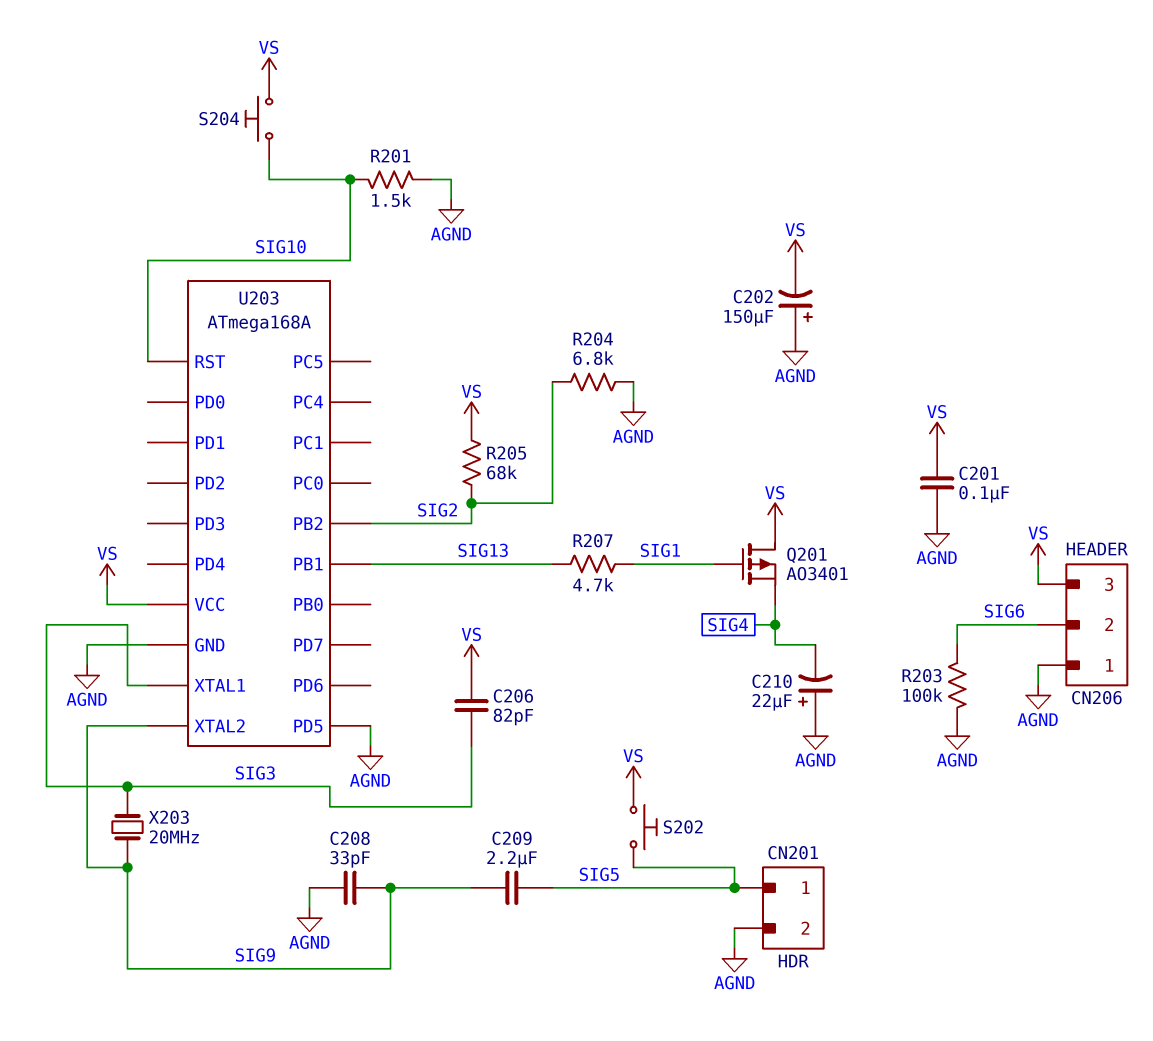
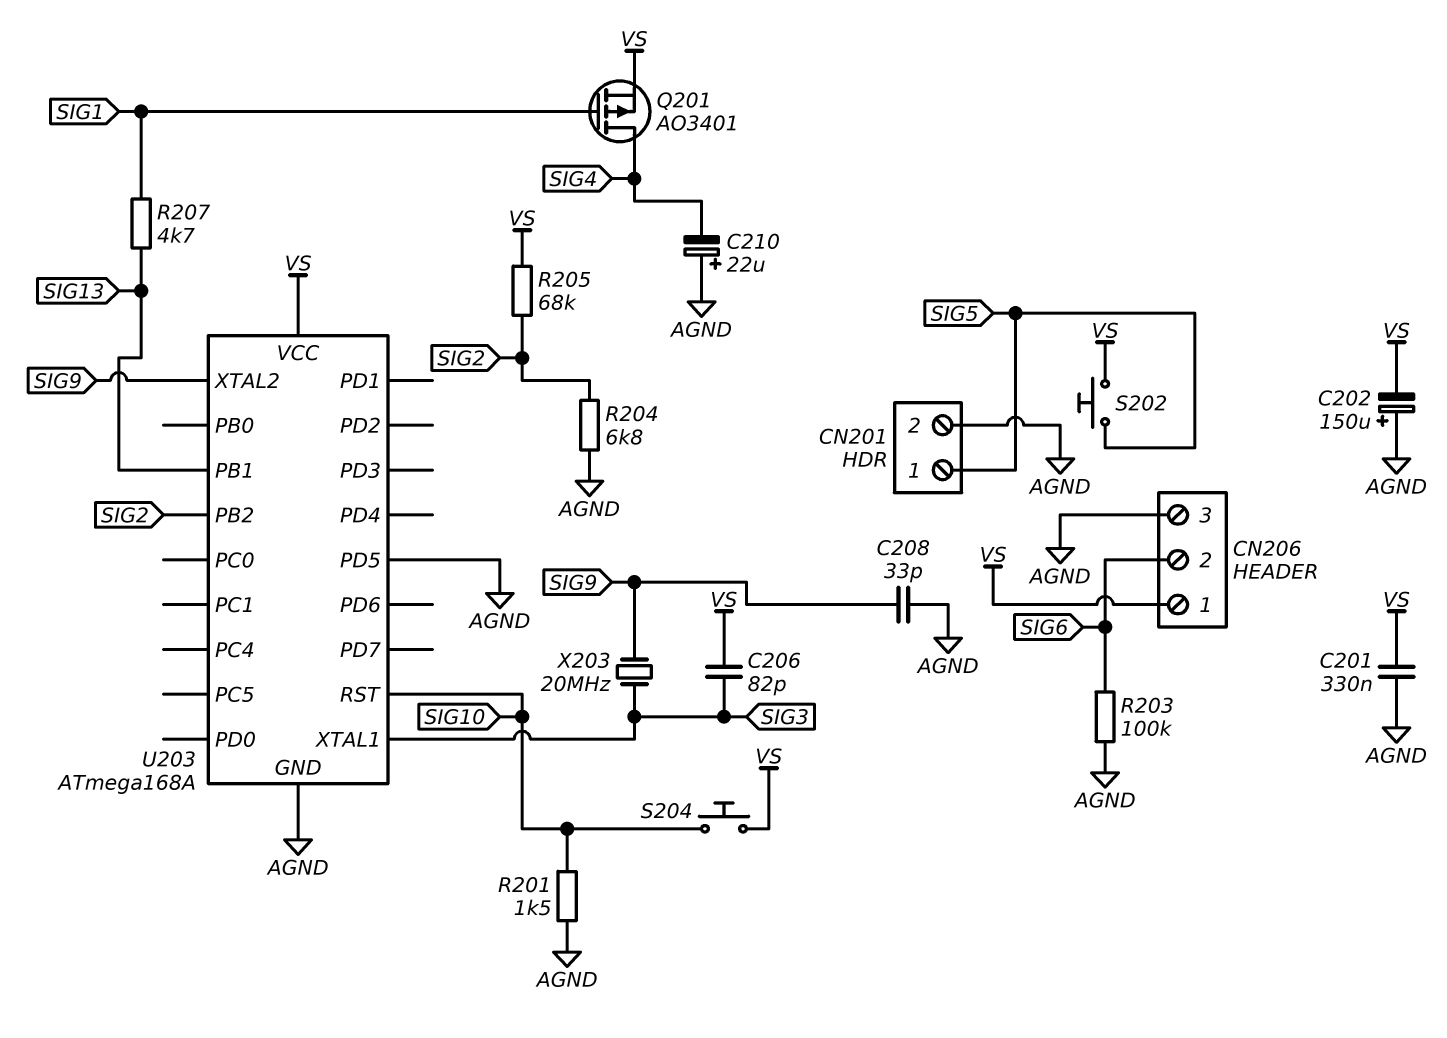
C201: 100nF (AGND, VS) -> 330nF (AGND, VS)
C209: 2.2uF (SIG5, SIG9) -> none
CN206 pin 1: AGND -> VS
CN206 pin 3: VS -> AGND
Q201: PMOS AO3401 (G SIG1, D VS, S SIG4) -> PMOS AO3401 (G SIG1, D SIG4, S VS)

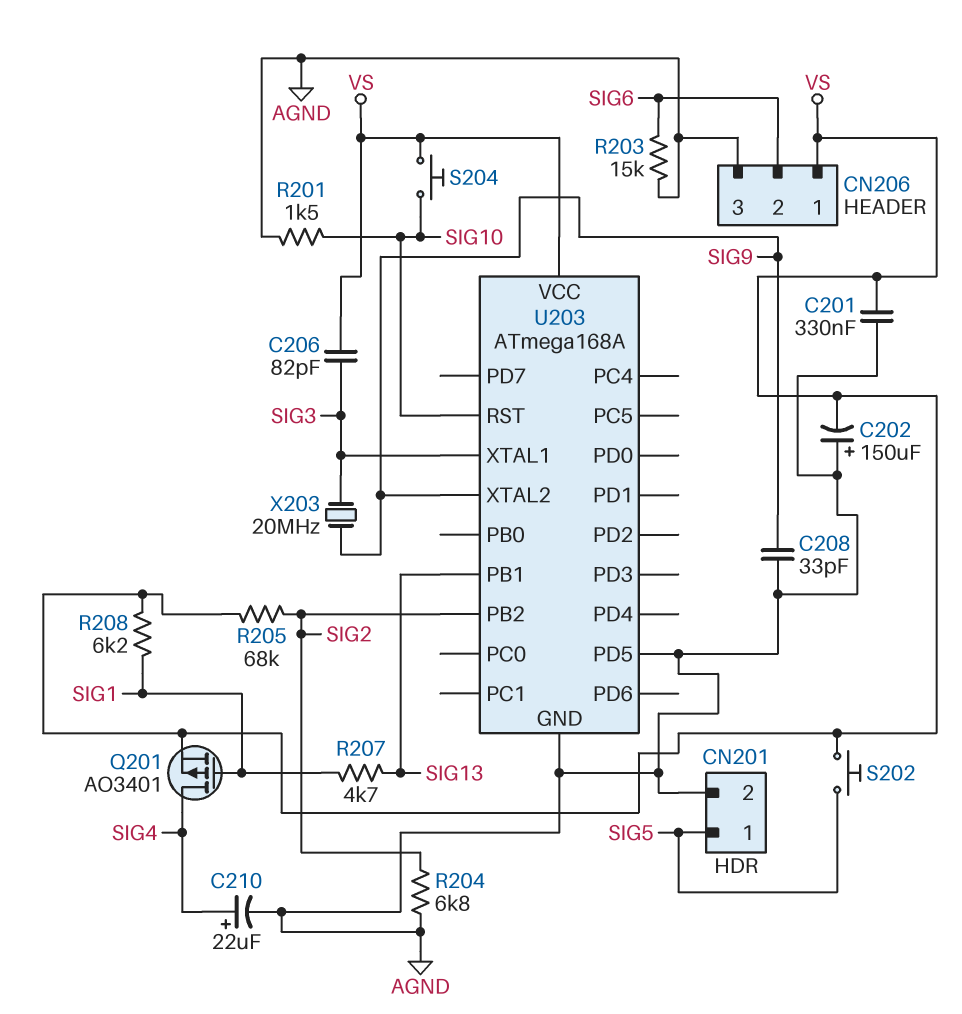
C210: 22uF (plus AGND, minus SIG4) -> 22uF (plus SIG4, minus AGND)
R203: 100k (AGND, SIG6) -> 15k (AGND, SIG6)
R208: none -> 6.2k (SIG1, VS)

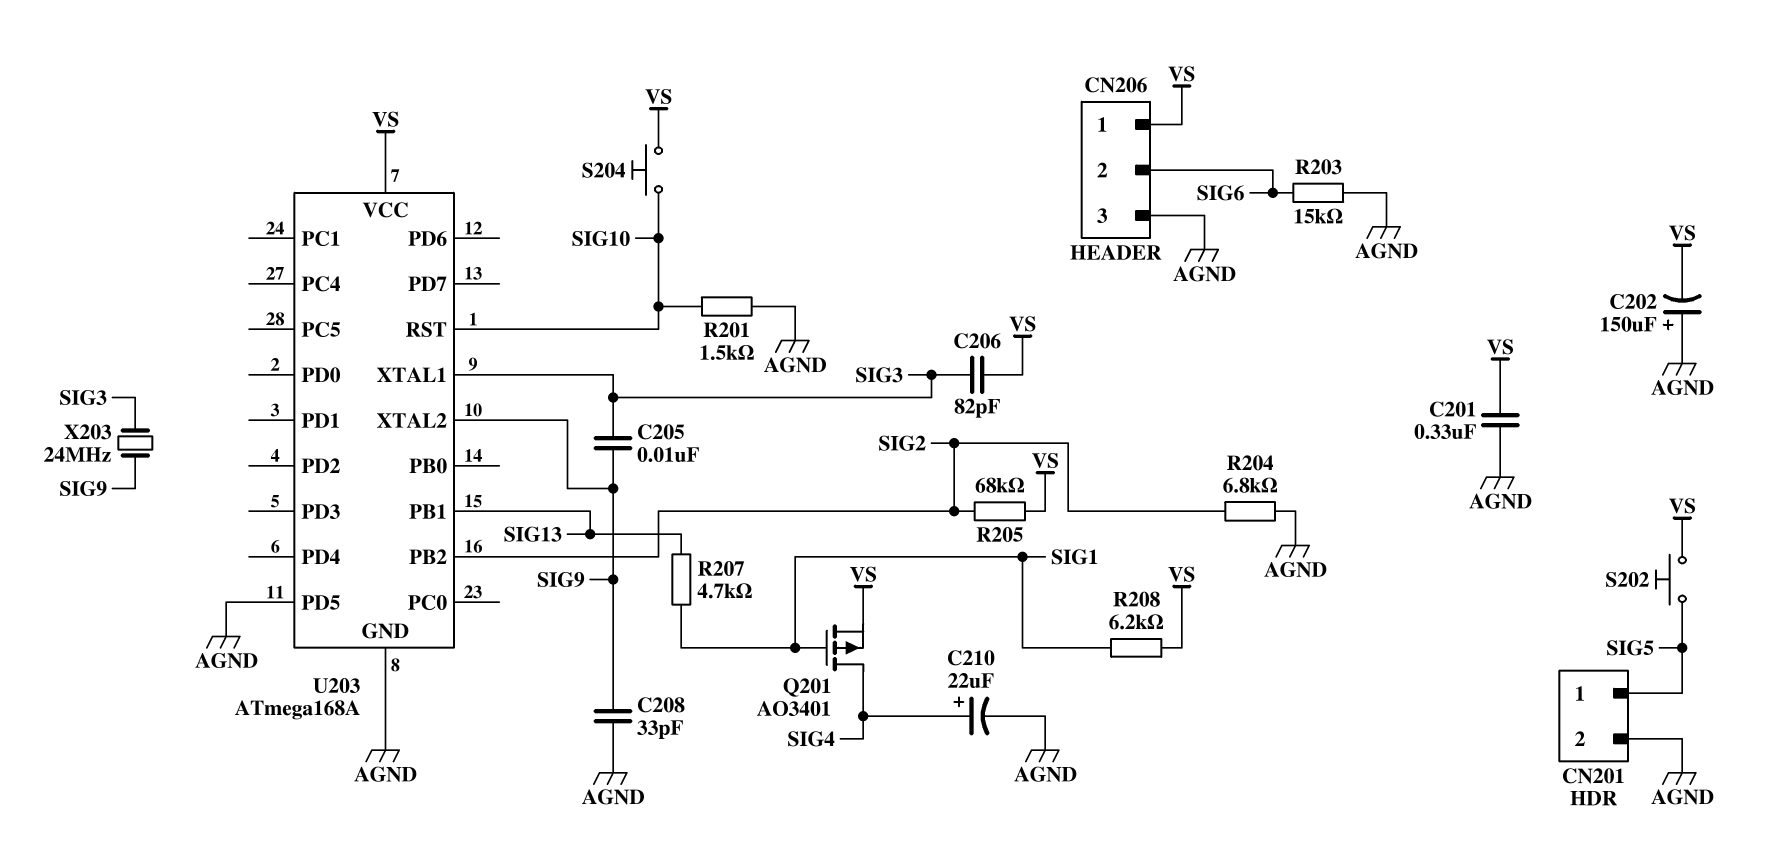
C205: none -> 10nF (SIG3, SIG9)
X203: 20MHz (SIG3, SIG9) -> 24MHz (SIG3, SIG9)

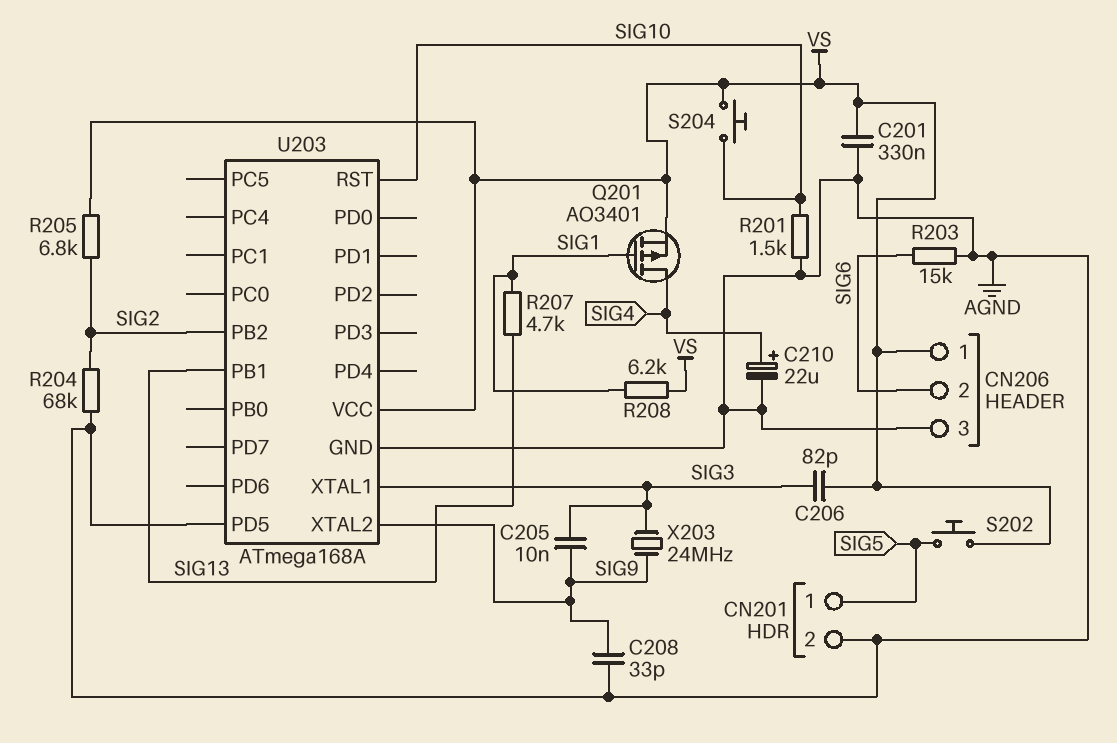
C202: 150uF (plus AGND, minus VS) -> none
R204: 6.8k (AGND, SIG2) -> 68k (AGND, SIG2)
R205: 68k (SIG2, VS) -> 6.8k (SIG2, VS)

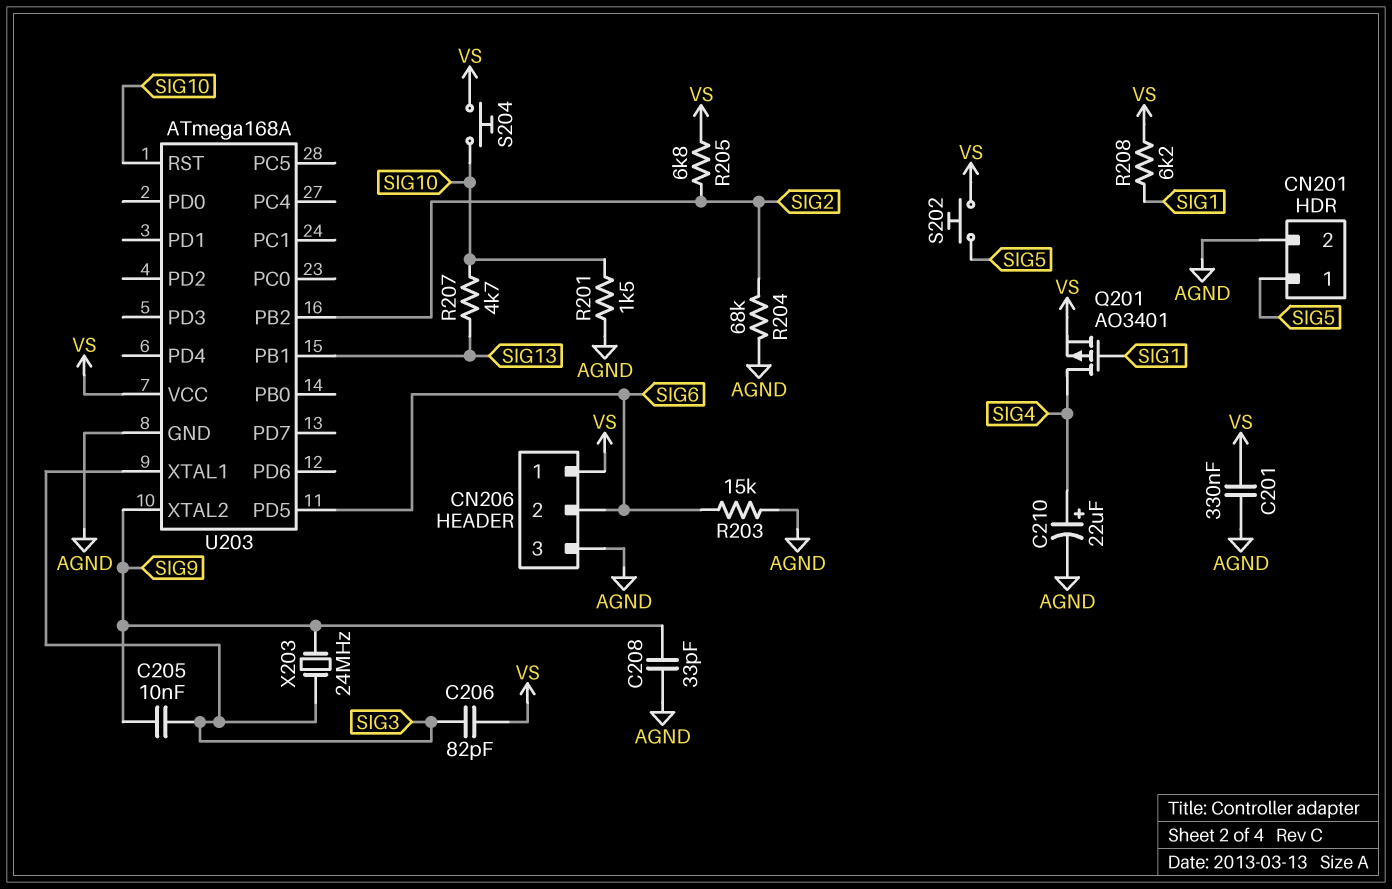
R207: 4.7k (SIG1, SIG13) -> 4.7k (SIG10, SIG13)
U203 pin PD5: AGND -> SIG6

